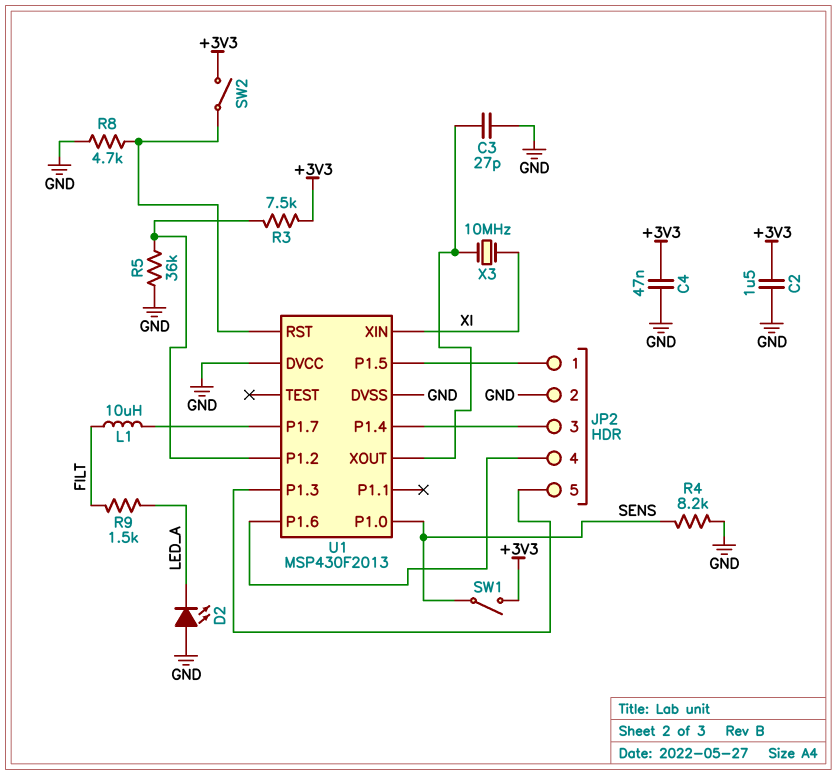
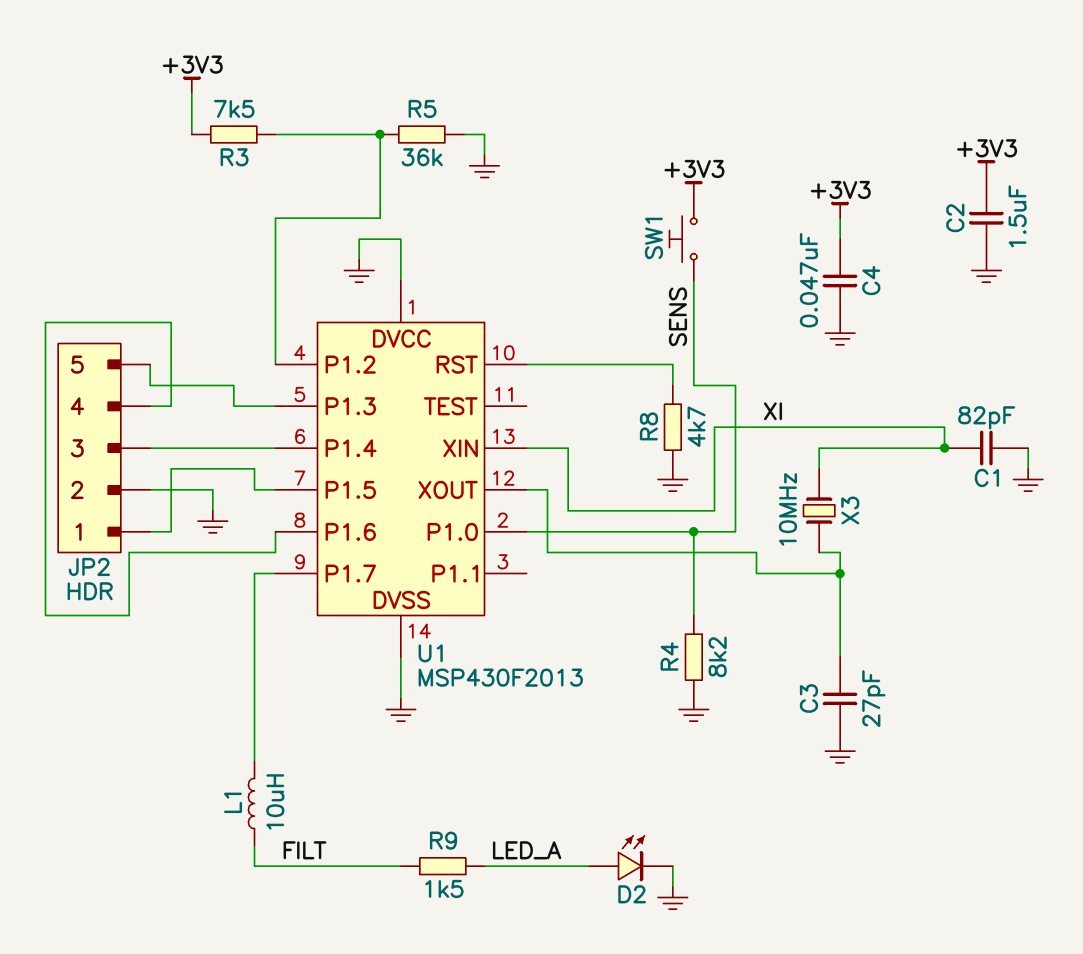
C1: none -> 82pF (GND, XI)
D2: LED (A GND, K LED_A) -> LED (A LED_A, K GND)
SW1: switch (+3V3, SENS) -> button (+3V3, SENS)
SW2: switch (+3V3, U1/RST) -> none

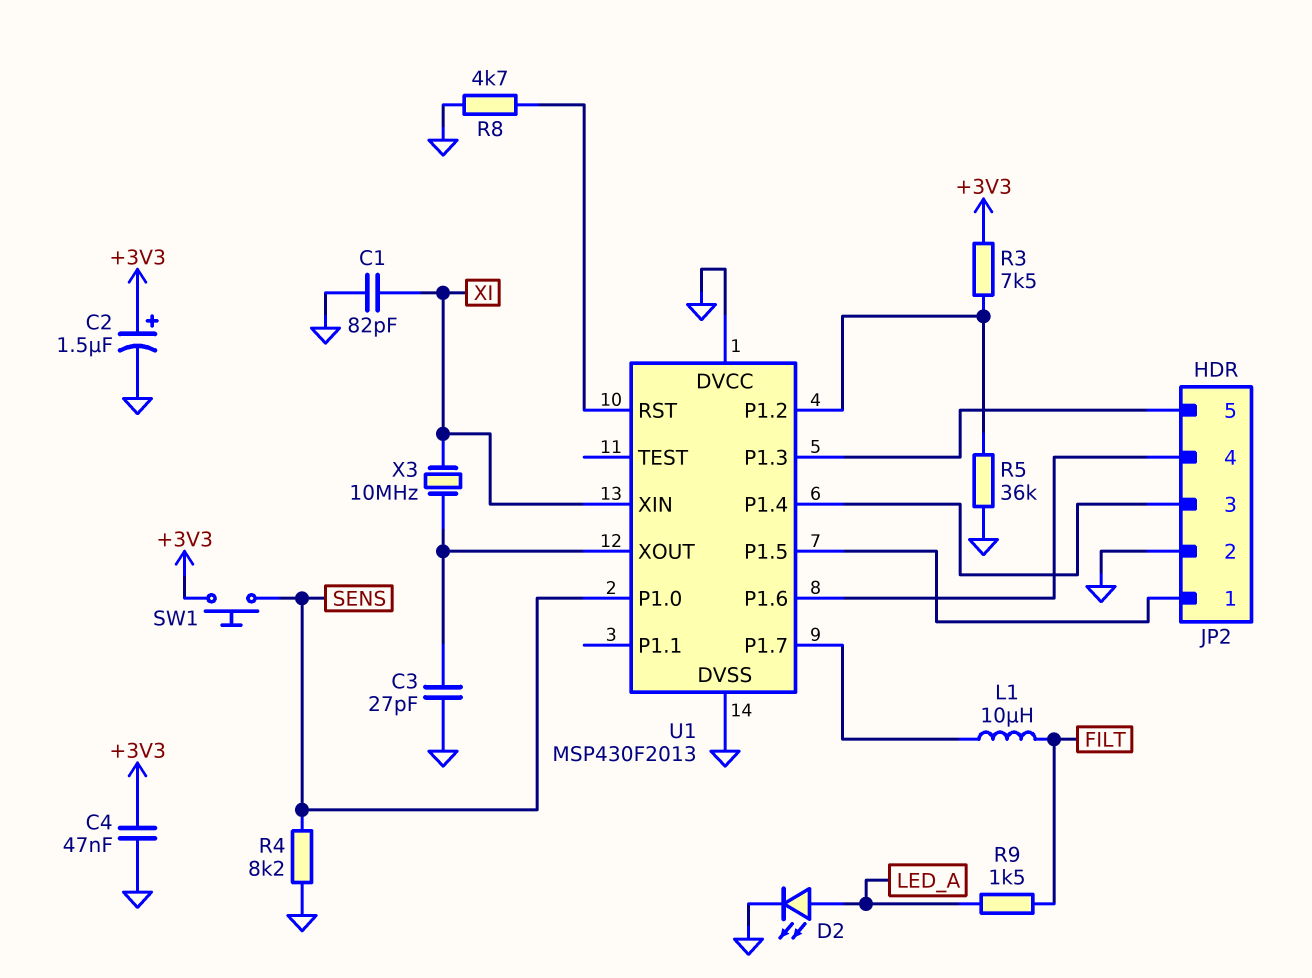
C2: 1.5uF (+3V3, GND) -> 1.5uF (plus +3V3, minus GND)

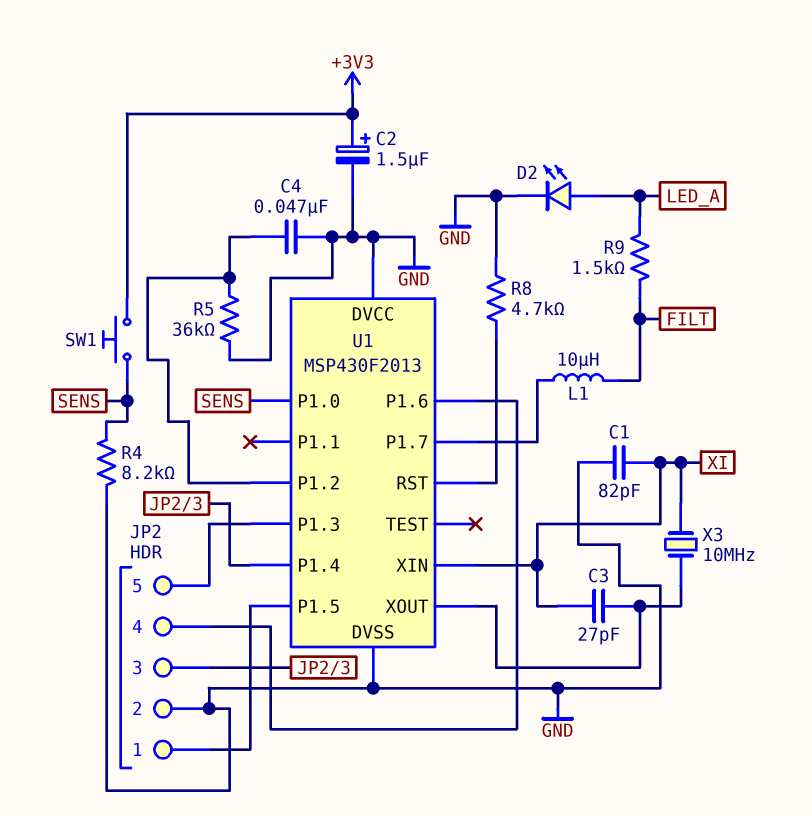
C3: 27pF (GND, U1/XOUT) -> 27pF (U1/XOUT, XI)
C4: 47nF (+3V3, GND) -> 47nF (GND, U1/P1.2)
R3: 7.5k (+3V3, U1/P1.2) -> none

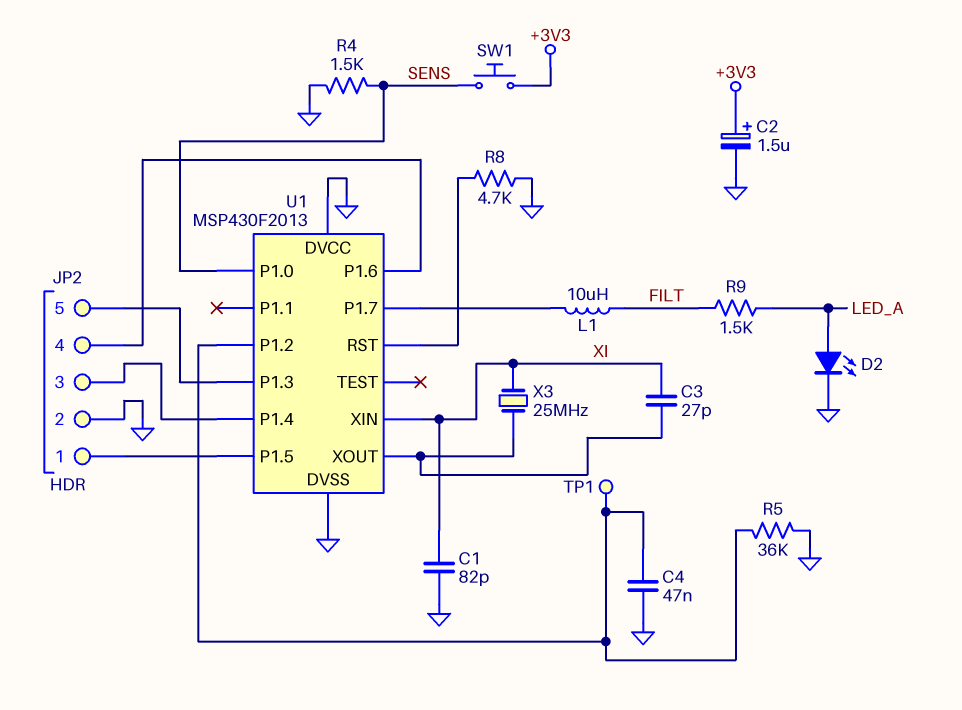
R4: 8.2k (GND, SENS) -> 1.5k (GND, SENS)
TP1: none -> test point (U1/P1.2)
X3: 10MHz (U1/XOUT, XI) -> 25MHz (U1/XOUT, XI)

